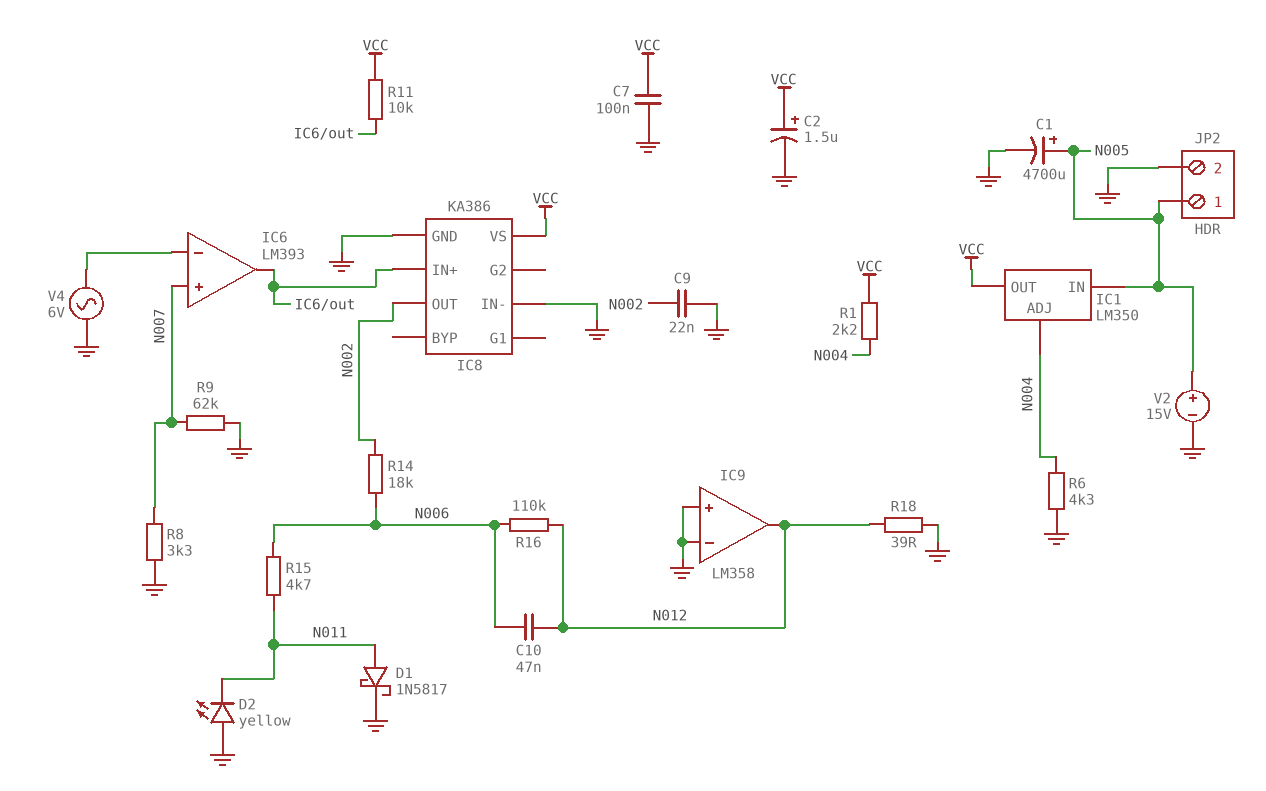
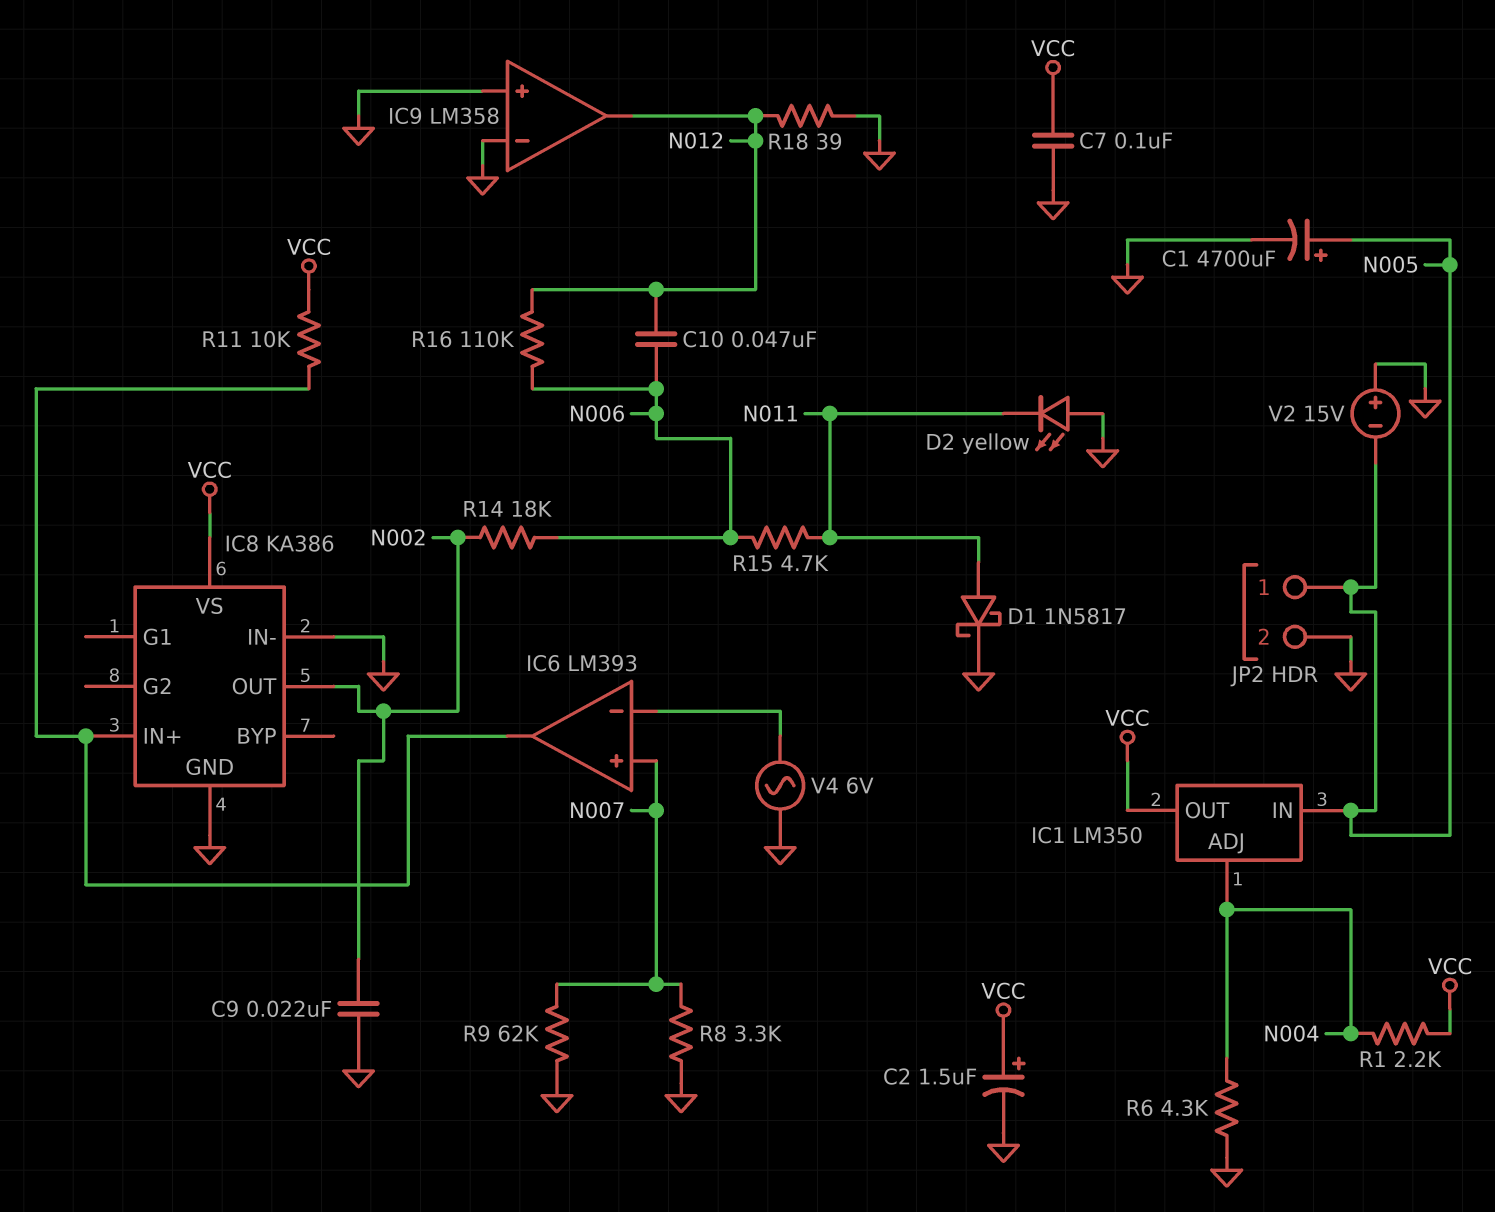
V2: 15V (plus N005, minus GND) -> 15V (plus GND, minus N005)

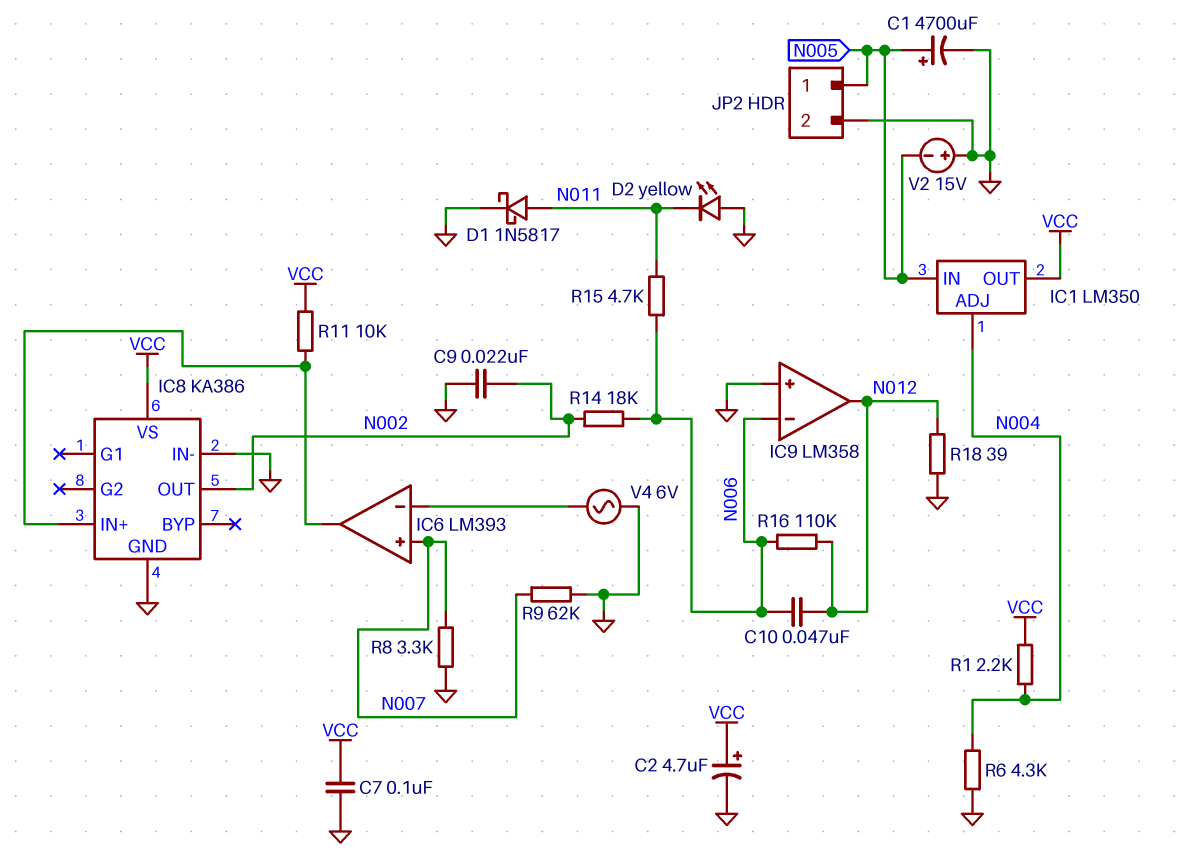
C2: 1.5uF (plus VCC, minus GND) -> 4.7uF (plus VCC, minus GND)
IC9 pin in-: GND -> N006

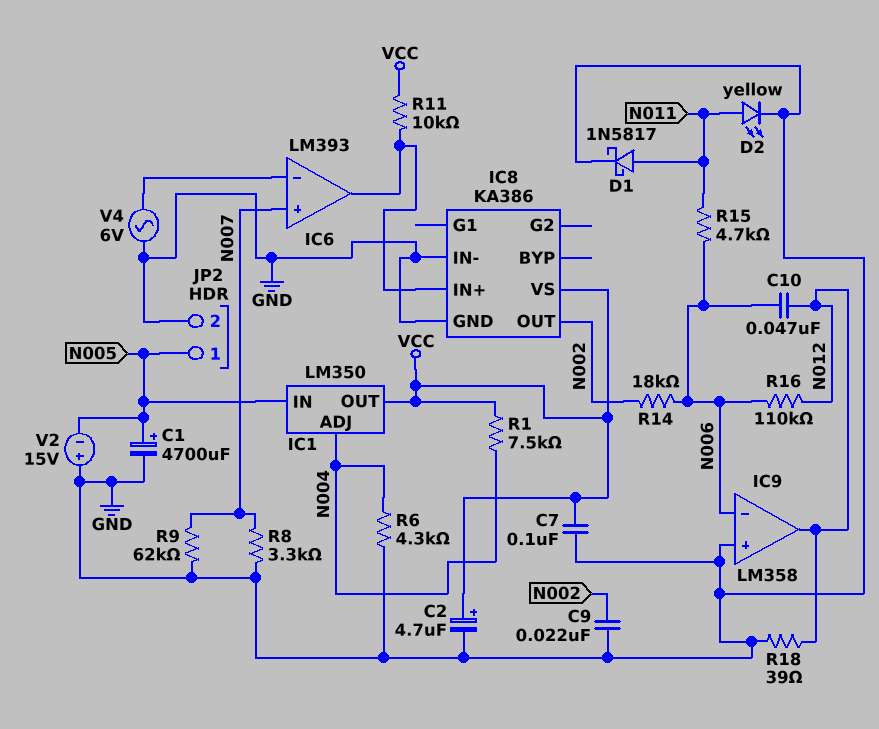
D2: LED yellow (A GND, K N011) -> LED yellow (A N011, K GND)
R1: 2.2k (N004, VCC) -> 7.5k (N004, VCC)

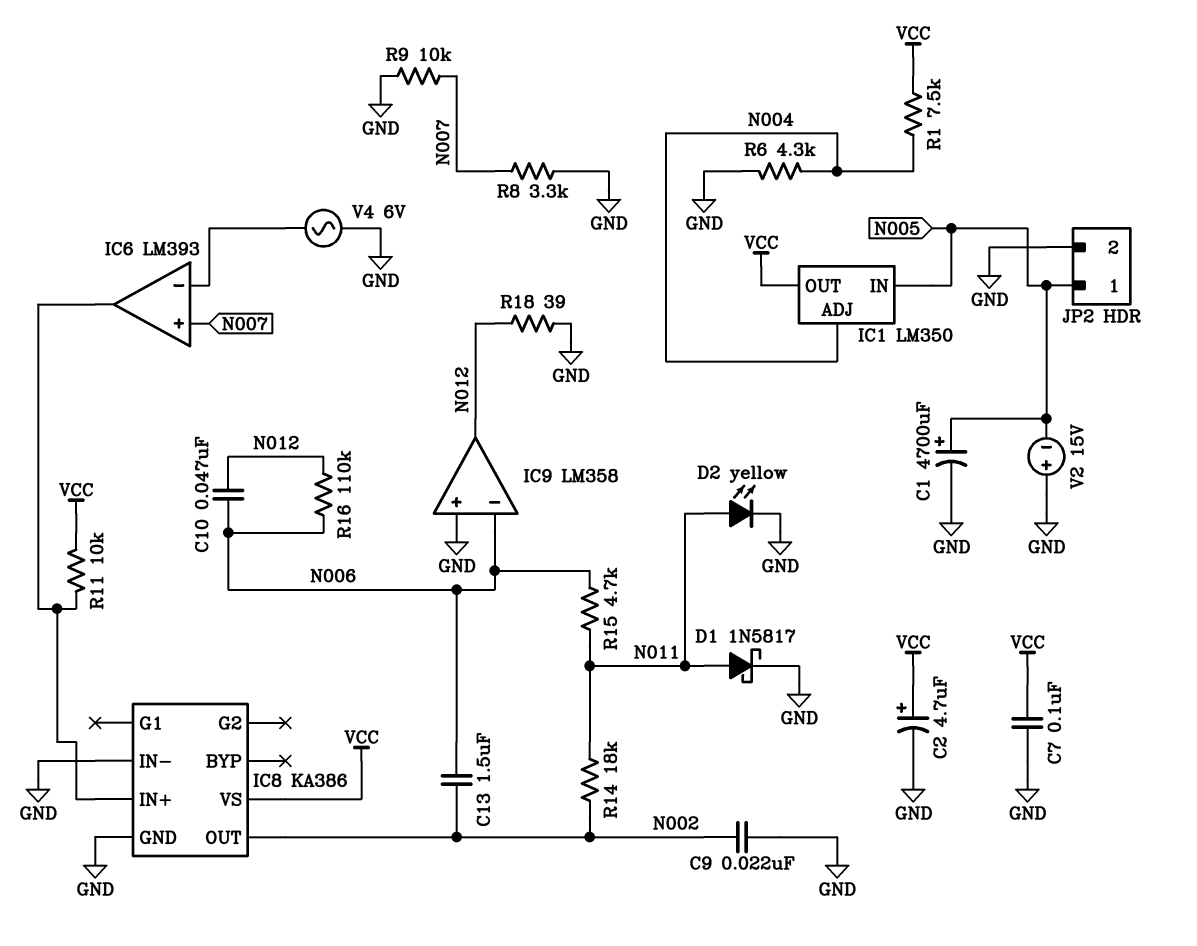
C13: none -> 1.5uF (N002, N006)
R9: 62k (GND, N007) -> 10k (GND, N007)
R14: 18k (N002, N006) -> 18k (N002, N011)

